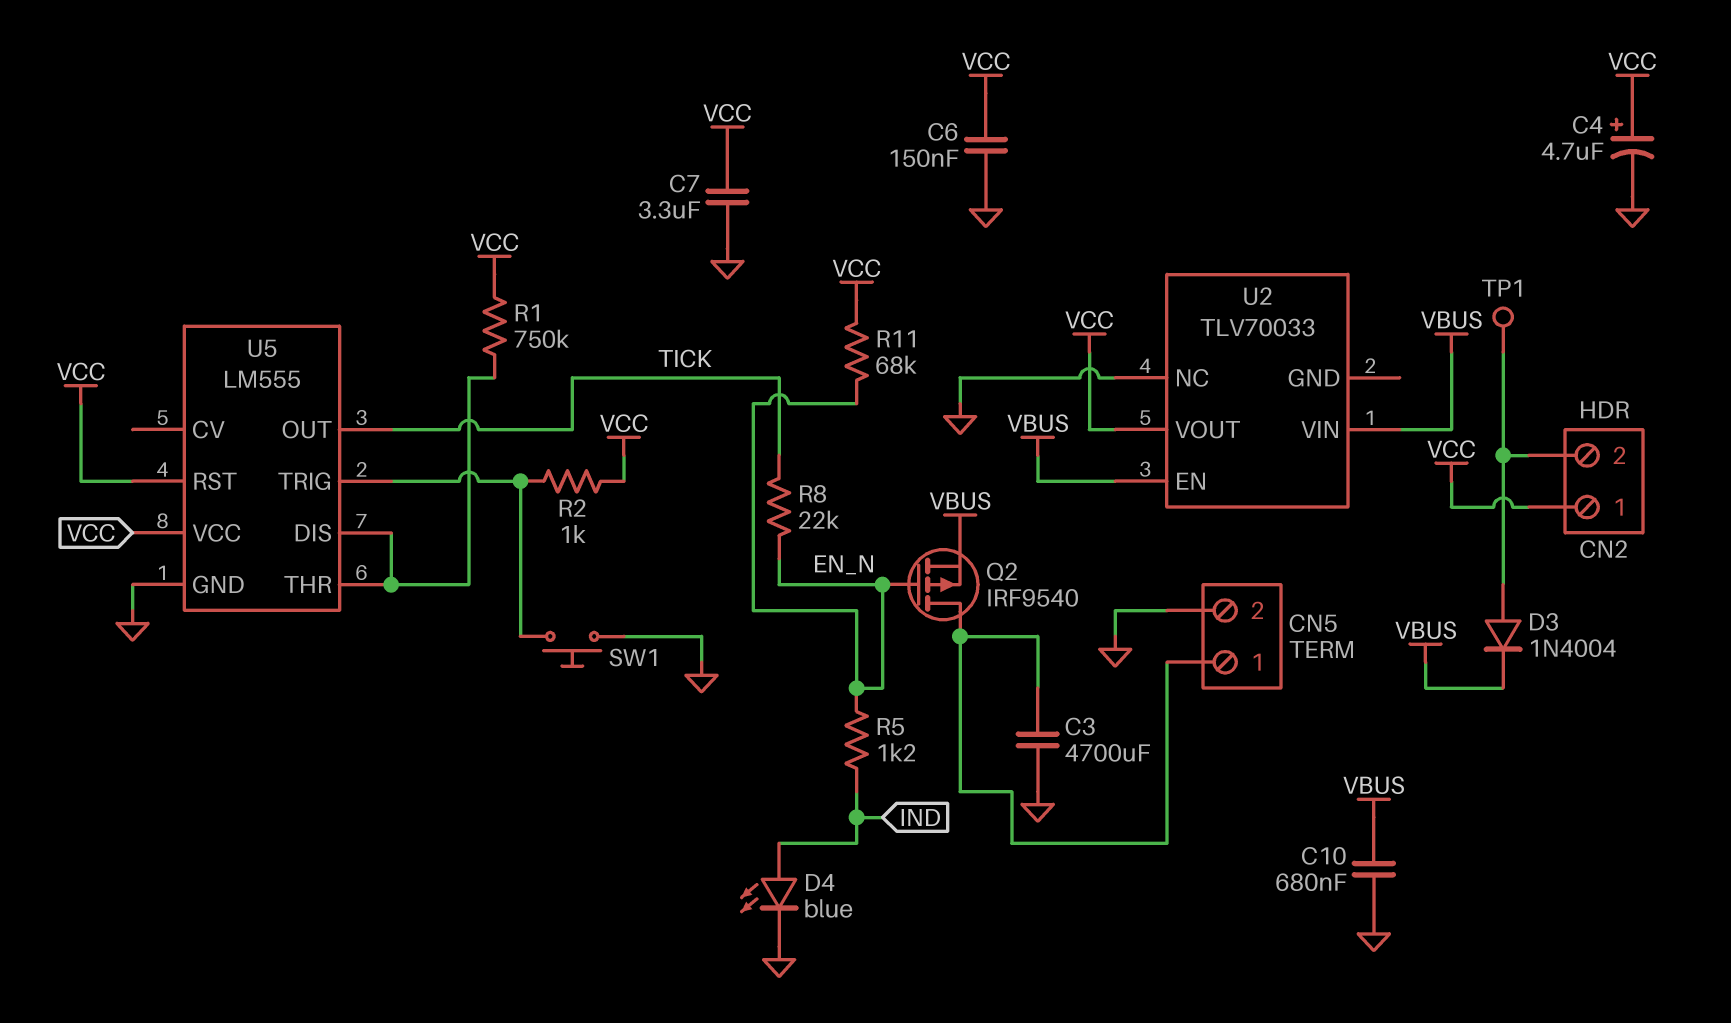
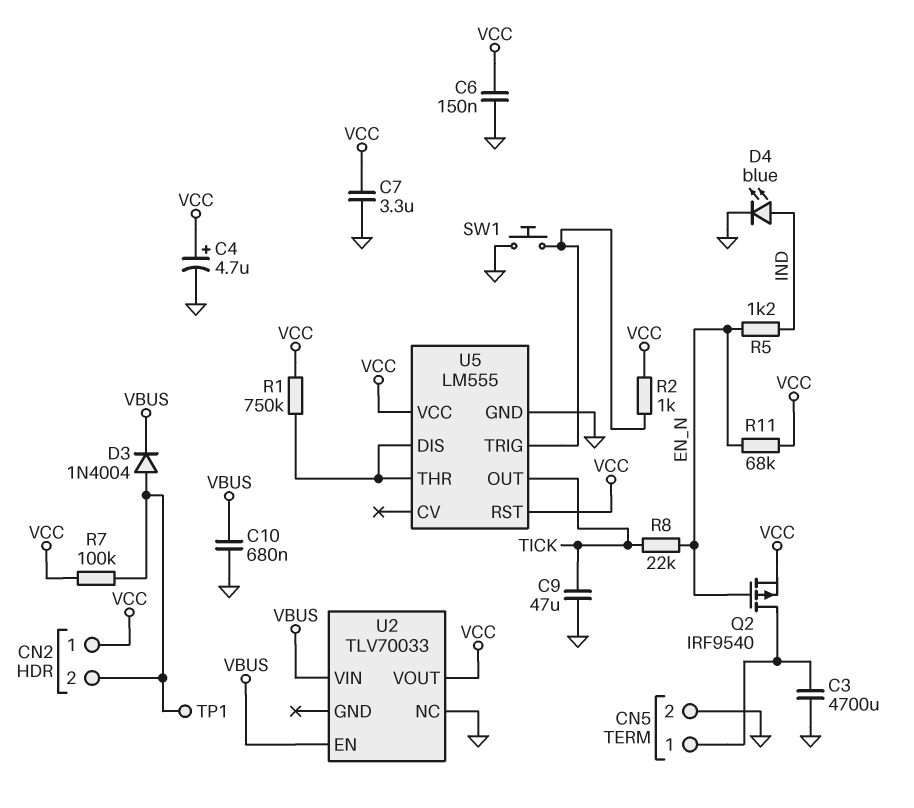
C9: none -> 47uF (GND, TICK)
Q2: PMOS IRF9540 (G EN_N, D CN5/1, S VBUS) -> PMOS IRF9540 (G EN_N, D CN5/1, S VCC)
R7: none -> 100k (CN2/2, VCC)

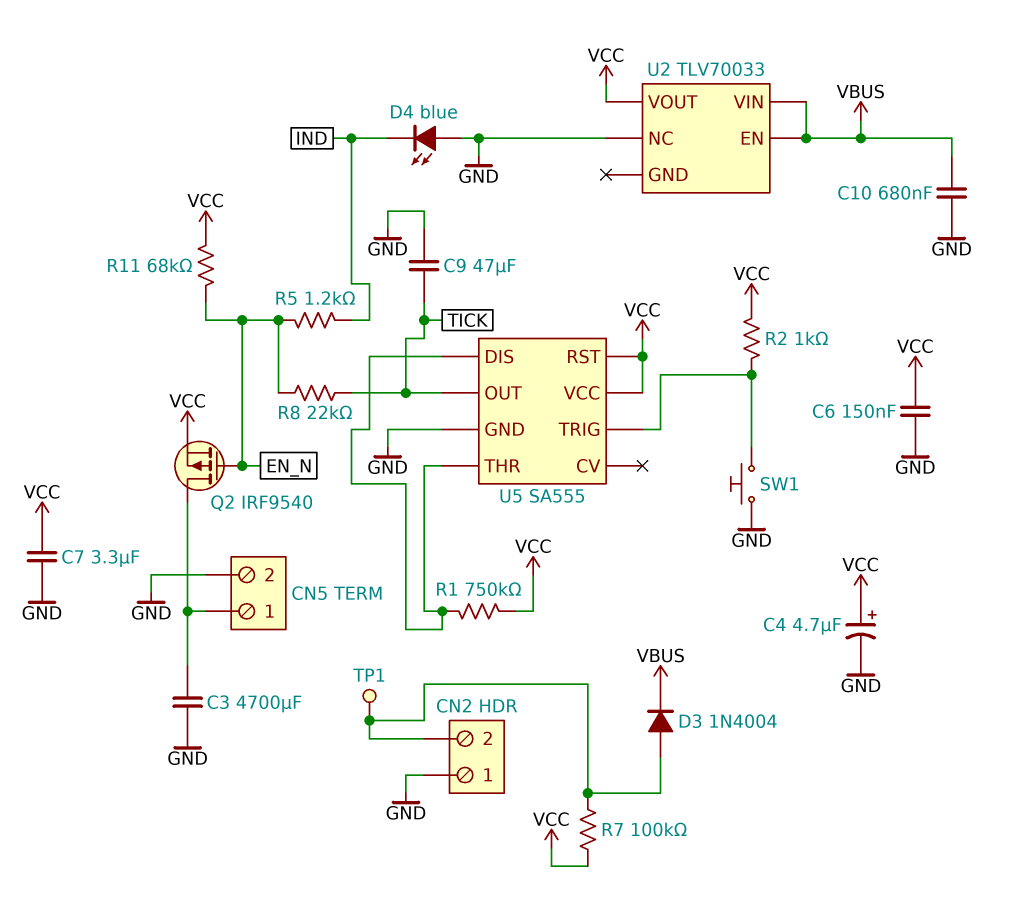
CN2 pin 1: VCC -> GND
D4: LED blue (A IND, K GND) -> LED blue (A GND, K IND)
U5: LM555 -> SA555

